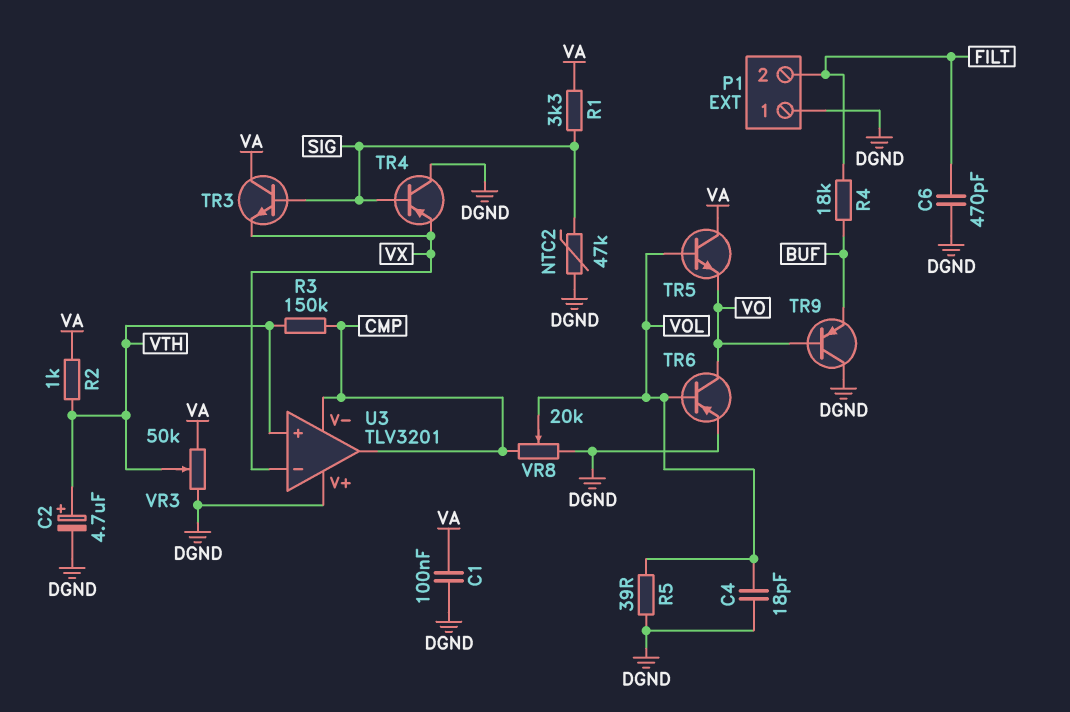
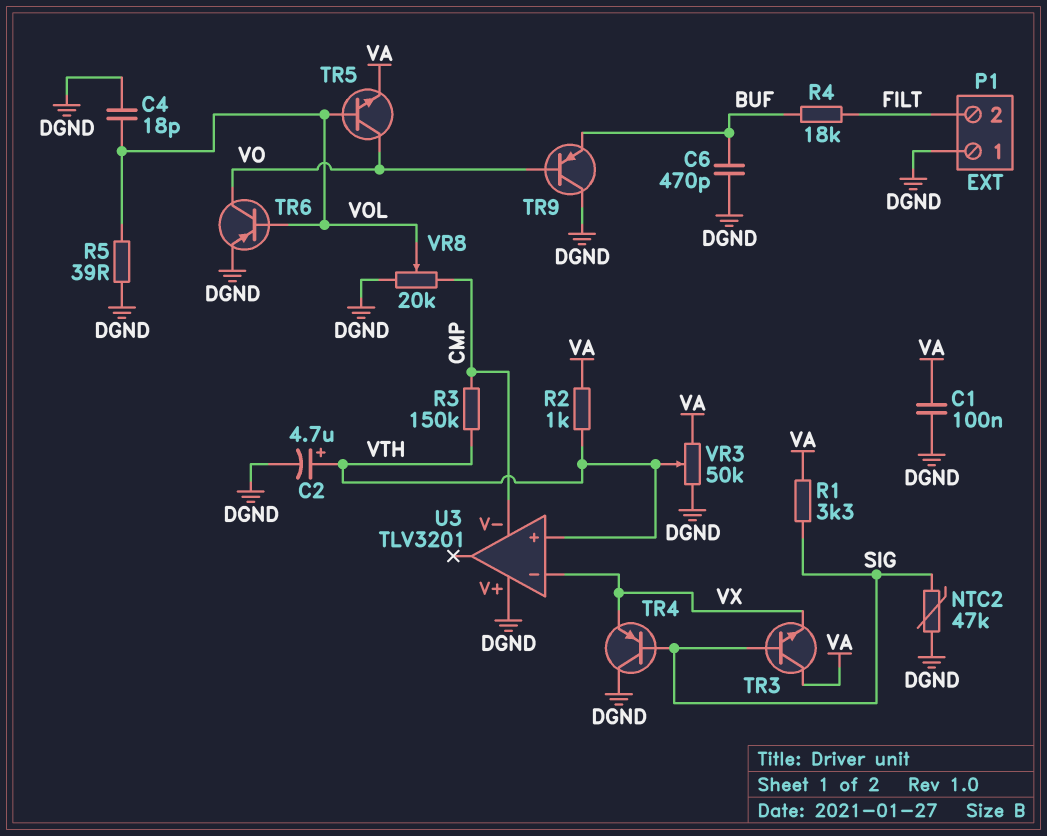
C6: 470pF (DGND, FILT) -> 470pF (BUF, DGND)
TR5: NPN (B VOL, C VA, E VO) -> NPN (B VOL, C VO, E VA)
U3 pin out: CMP -> none

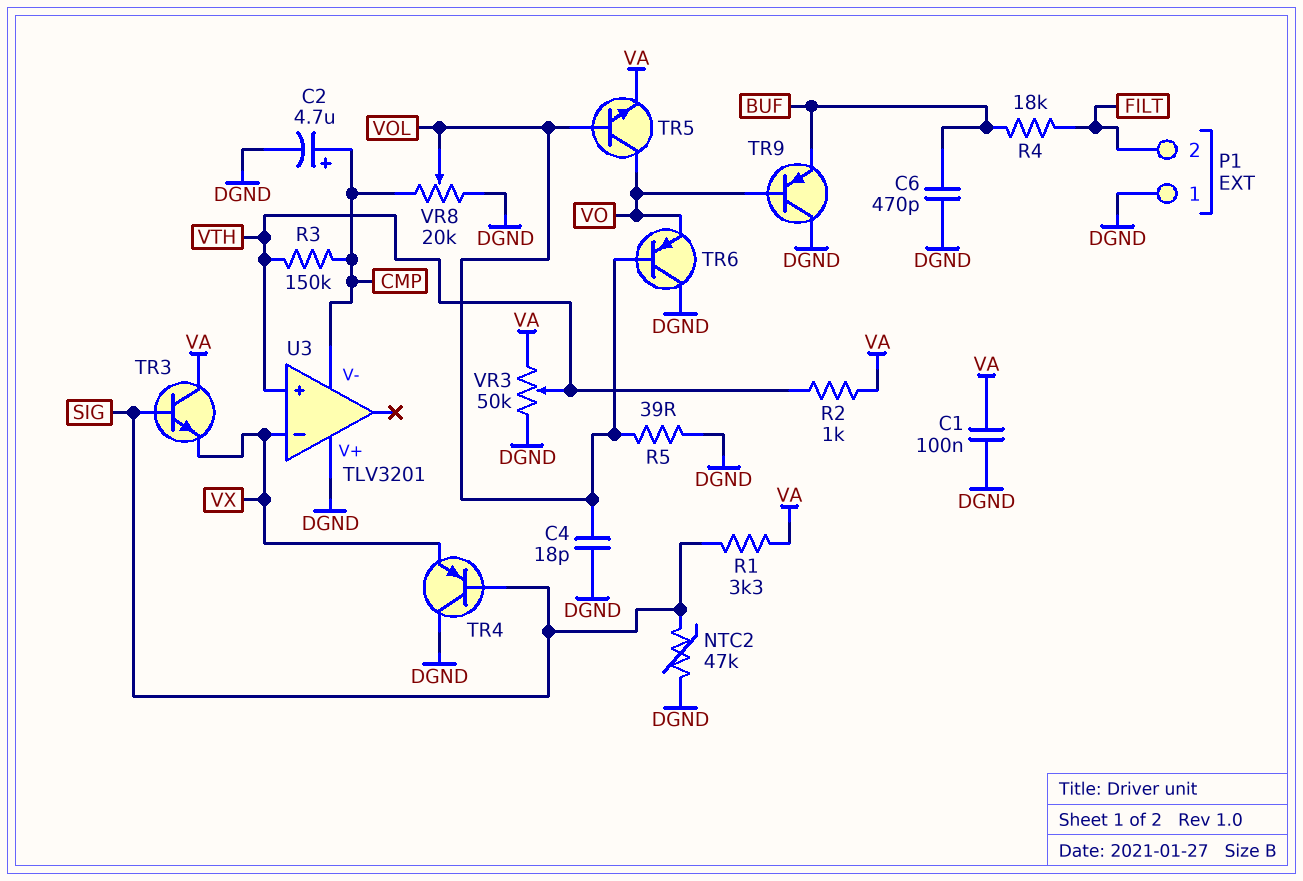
C2: 4.7uF (plus VTH, minus DGND) -> 4.7uF (plus CMP, minus DGND)
TR6: PNP (B VOL, C VO, E DGND) -> PNP (B VOL, C DGND, E VO)

